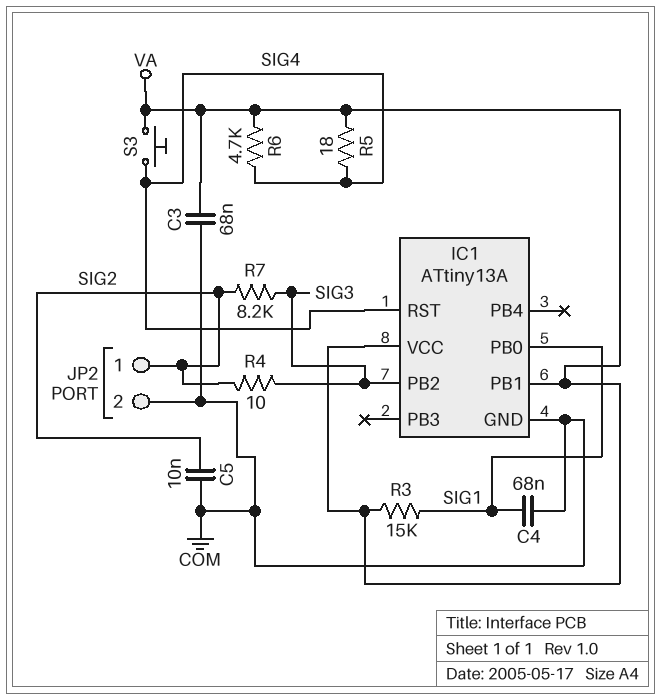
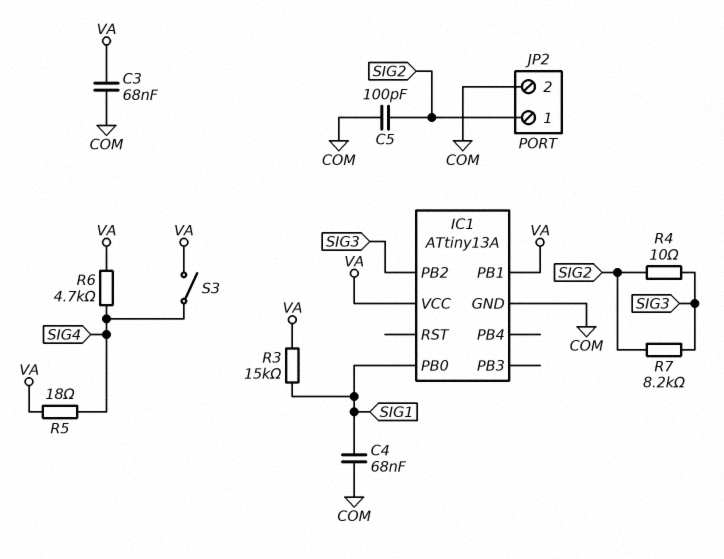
C5: 10nF (COM, SIG2) -> 100pF (COM, SIG2)
IC1 pin RST: SIG4 -> none
S3: button (SIG4, VA) -> switch (SIG4, VA)

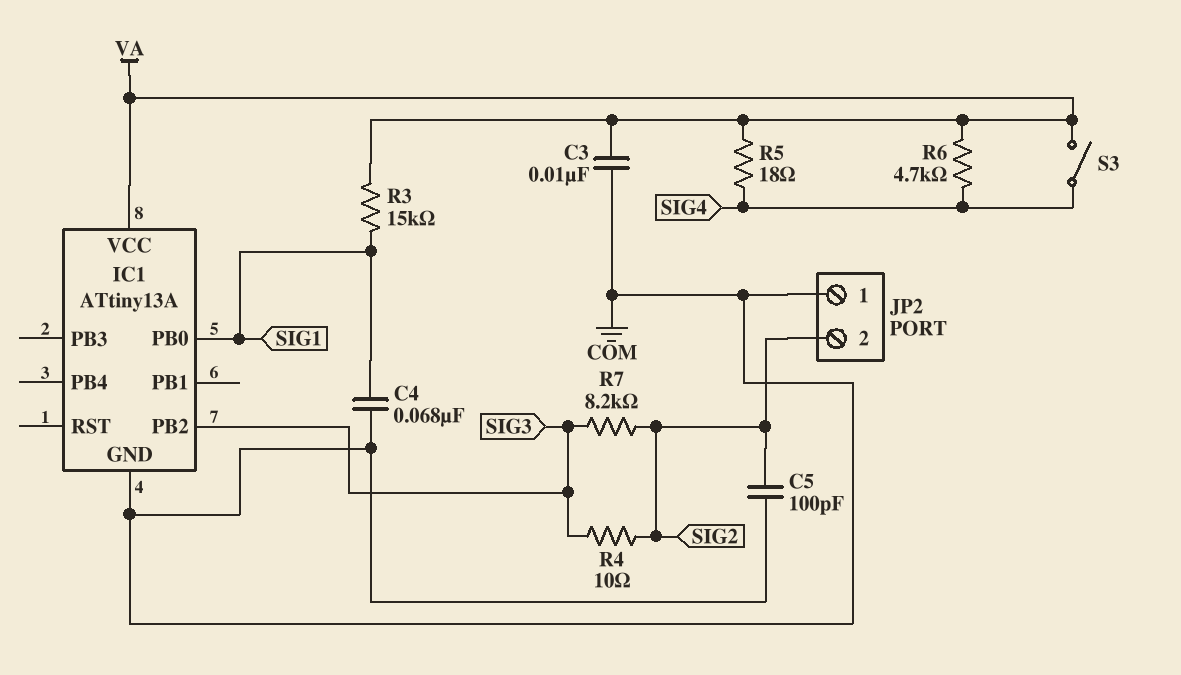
C3: 68nF (COM, VA) -> 10nF (COM, VA)
IC1 pin PB1: VA -> none
JP2 pin 1: SIG2 -> COM
JP2 pin 2: COM -> SIG2

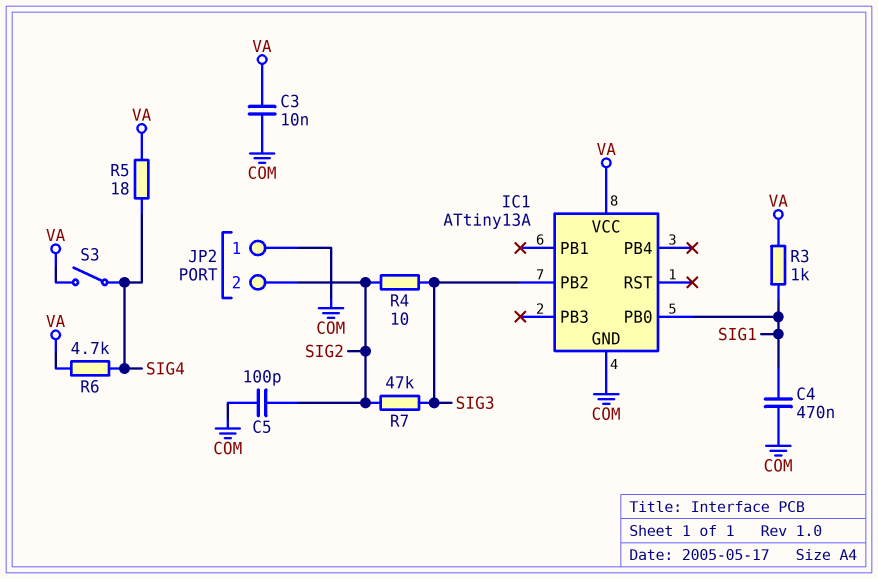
C4: 68nF (COM, SIG1) -> 470nF (COM, SIG1)
R3: 15k (SIG1, VA) -> 1k (SIG1, VA)
R7: 8.2k (SIG2, SIG3) -> 47k (SIG2, SIG3)

